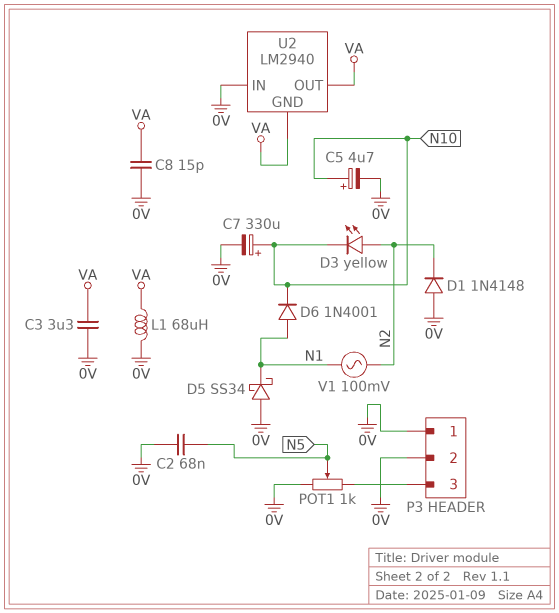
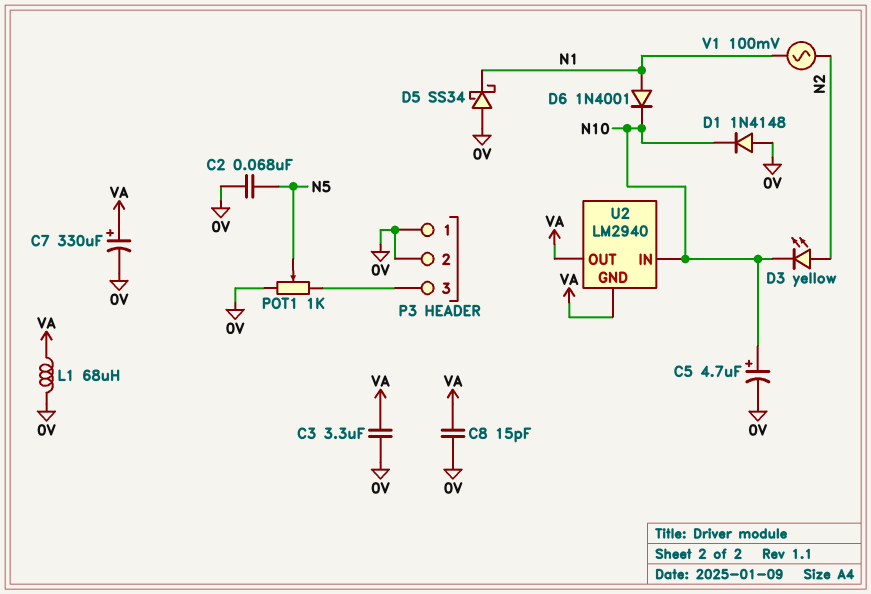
C7: 330uF (plus N10, minus 0V) -> 330uF (plus VA, minus 0V)
D1: diode 1N4148 (A 0V, K N2) -> diode 1N4148 (A 0V, K N10)
U2 pin IN: 0V -> N10

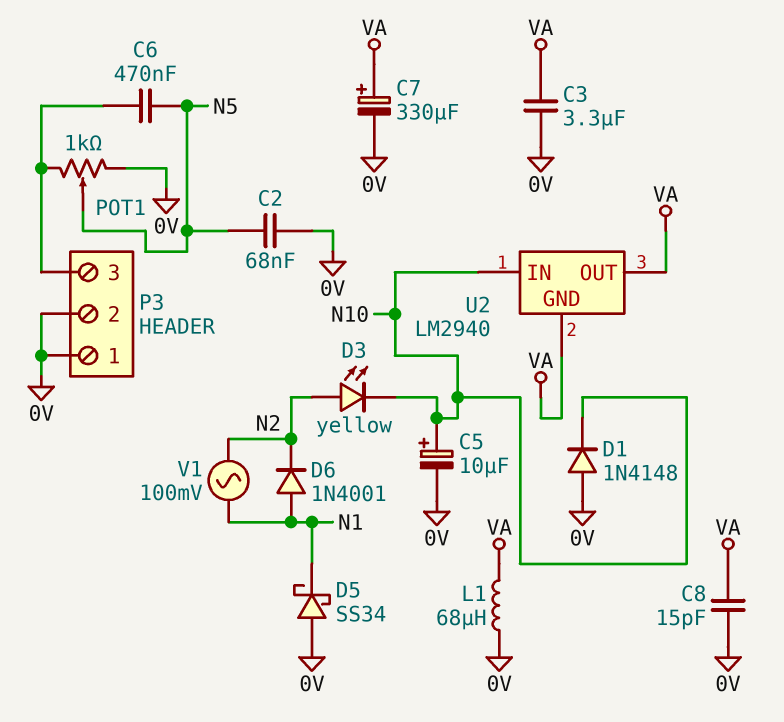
C5: 4.7uF (plus N10, minus 0V) -> 10uF (plus N10, minus 0V)
C6: none -> 470nF (N5, P3/3)
D6: diode 1N4001 (A N1, K N10) -> diode 1N4001 (A N1, K N2)

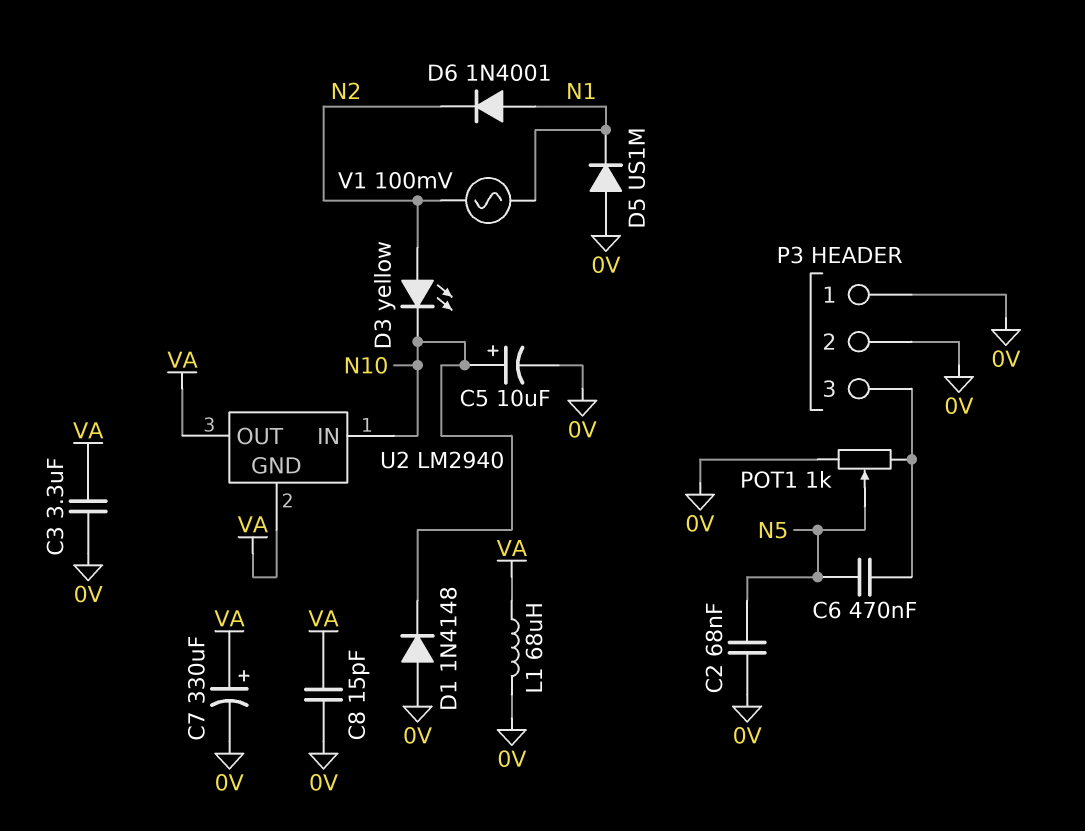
D5: schottky SS34 (A 0V, K N1) -> diode US1M (A 0V, K N1)

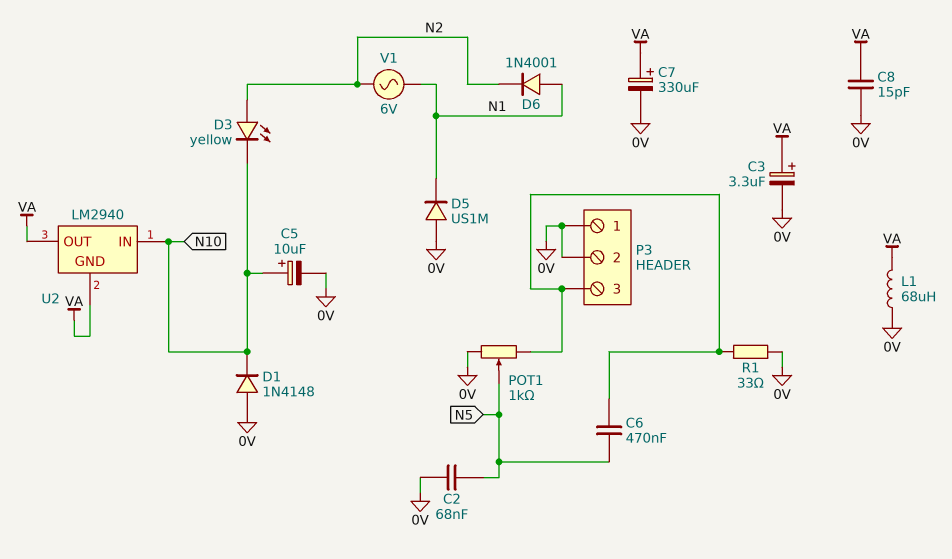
C3: 3.3uF (0V, VA) -> 3.3uF (plus VA, minus 0V)
R1: none -> 33 (0V, P3/3)
V1: AC 100mV (N1, N2) -> AC 6V (N1, N2)

